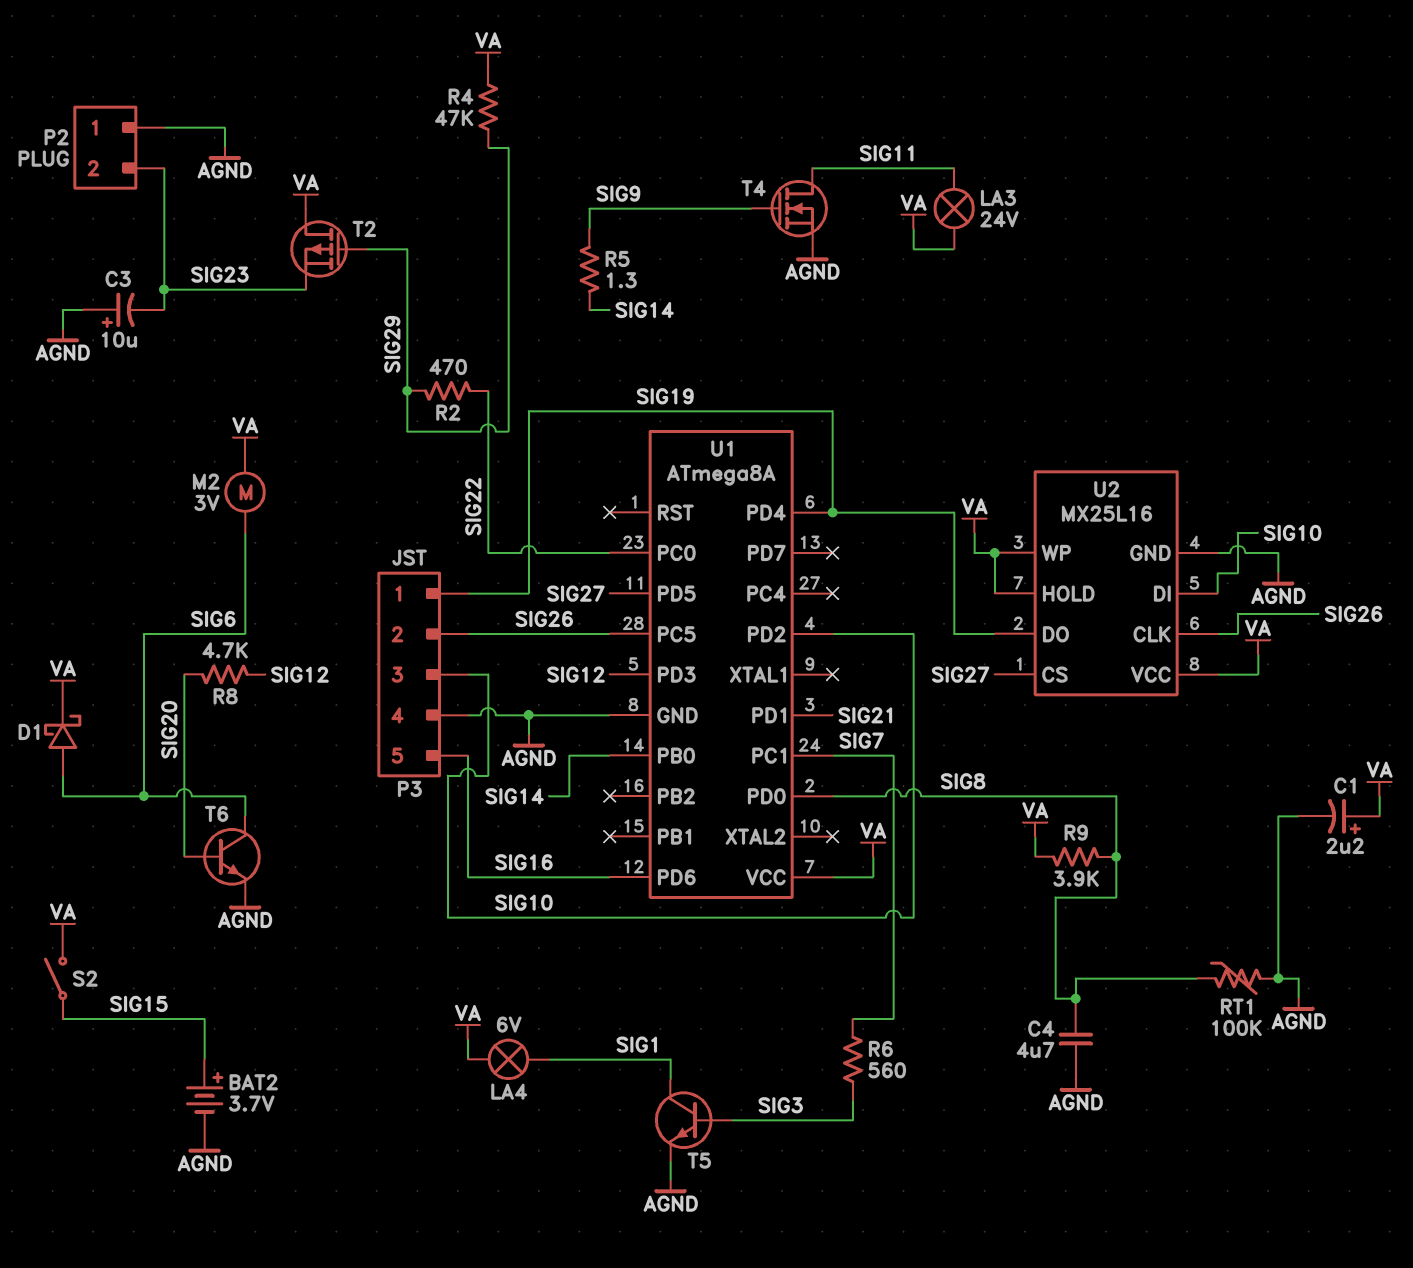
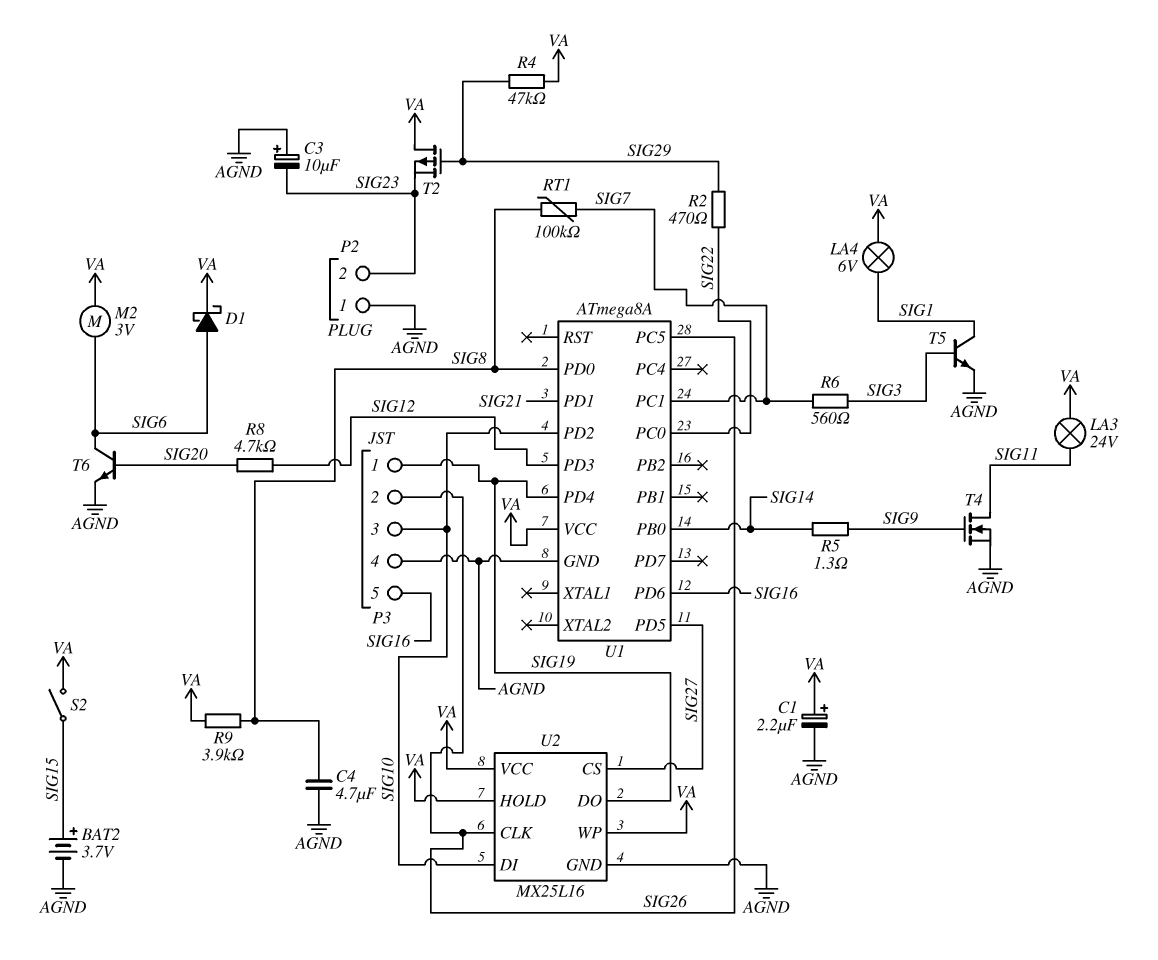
RT1: 100k (AGND, SIG8) -> 100k (SIG7, SIG8)

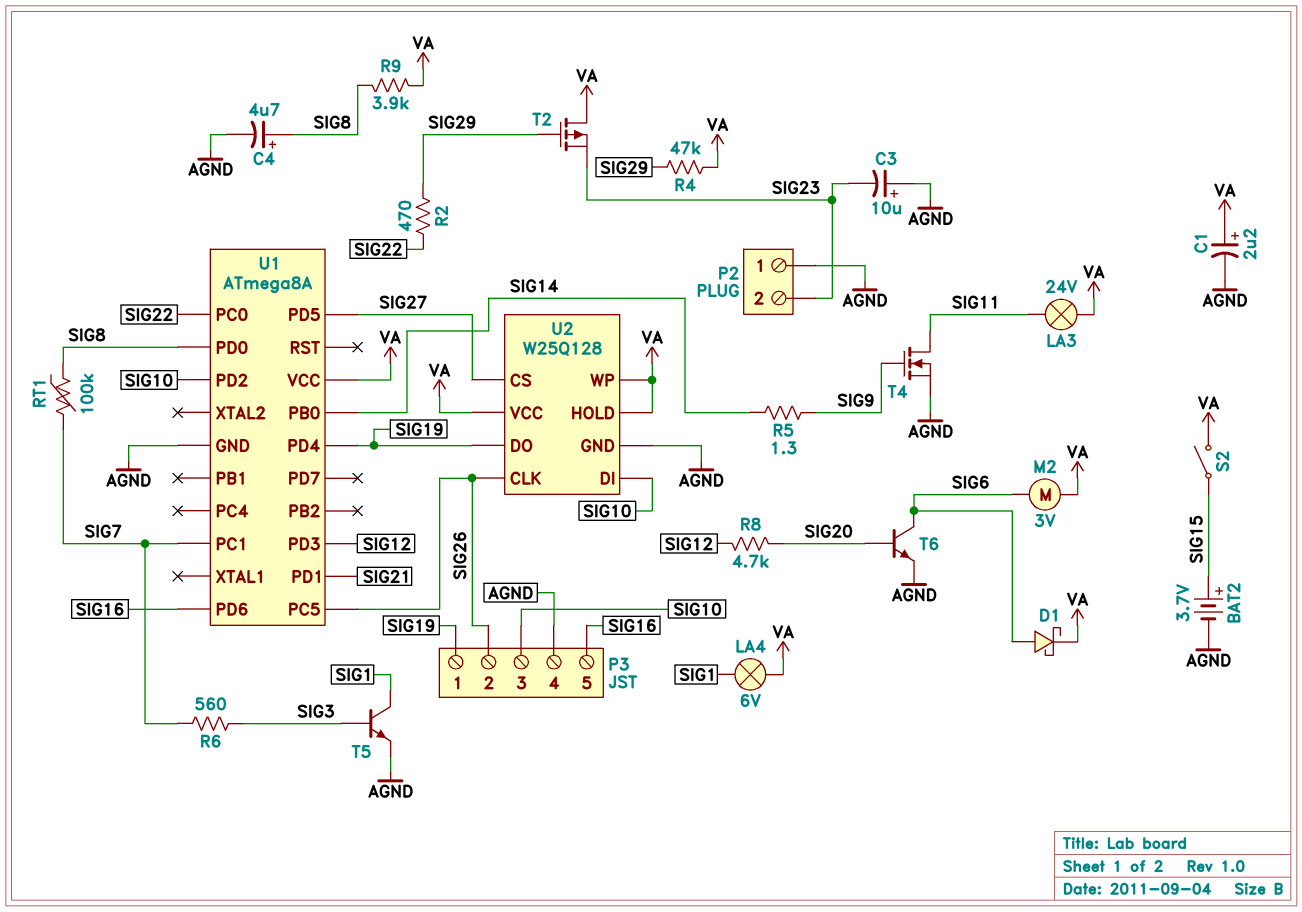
C4: 4.7uF (AGND, SIG8) -> 4.7uF (plus SIG8, minus AGND)
U2: MX25L16 -> W25Q128

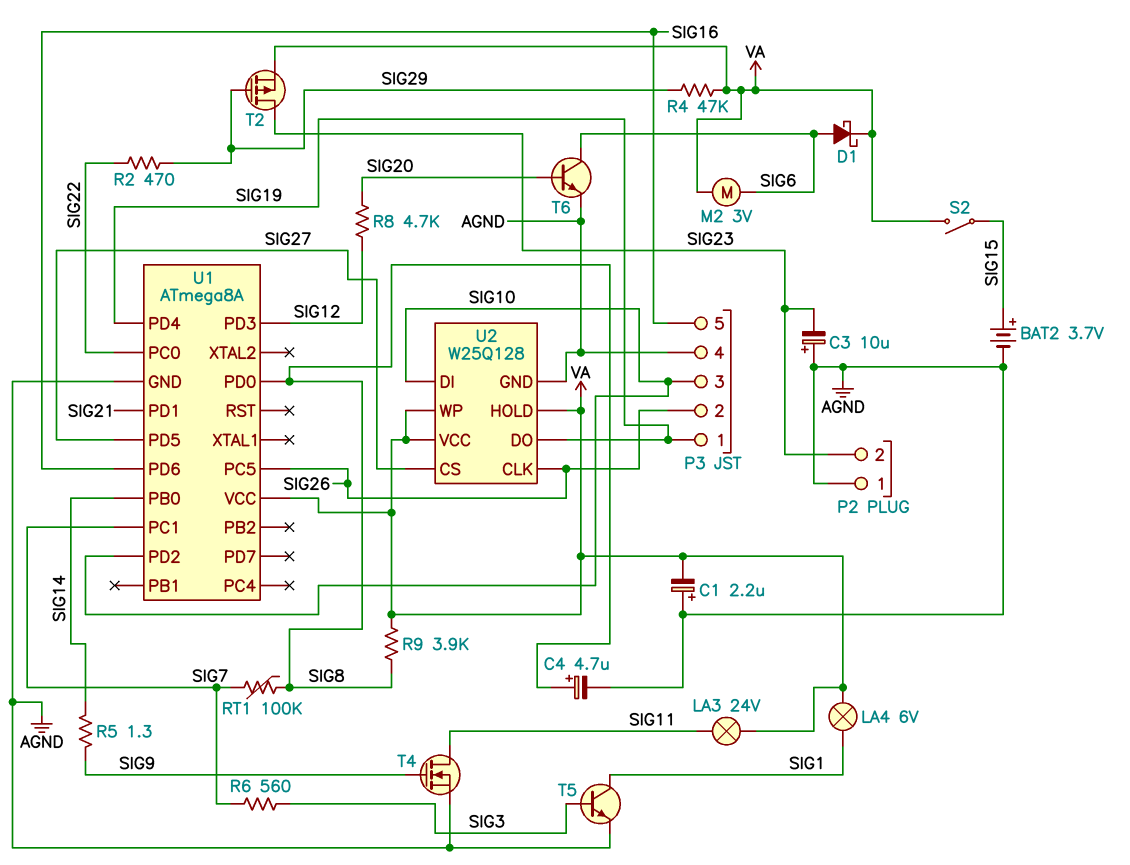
C1: 2.2uF (plus VA, minus AGND) -> 2.2uF (plus AGND, minus VA)
T2: PMOS (G SIG29, D VA, S SIG23) -> PMOS (G SIG29, D SIG23, S VA)

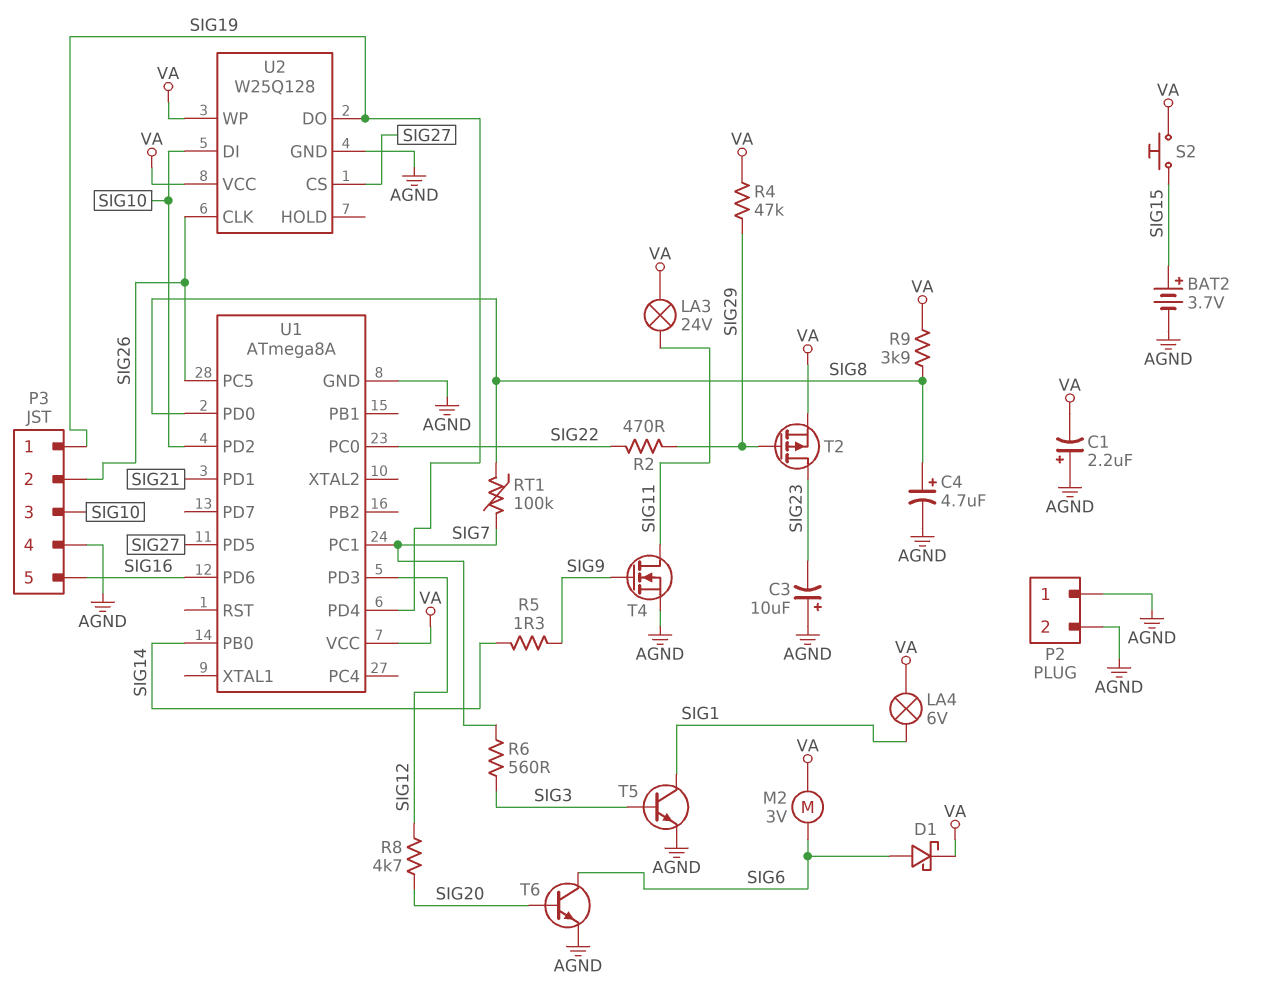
P2 pin 2: SIG23 -> AGND
S2: switch (SIG15, VA) -> button (SIG15, VA)
U2 pin HOLD: VA -> none

